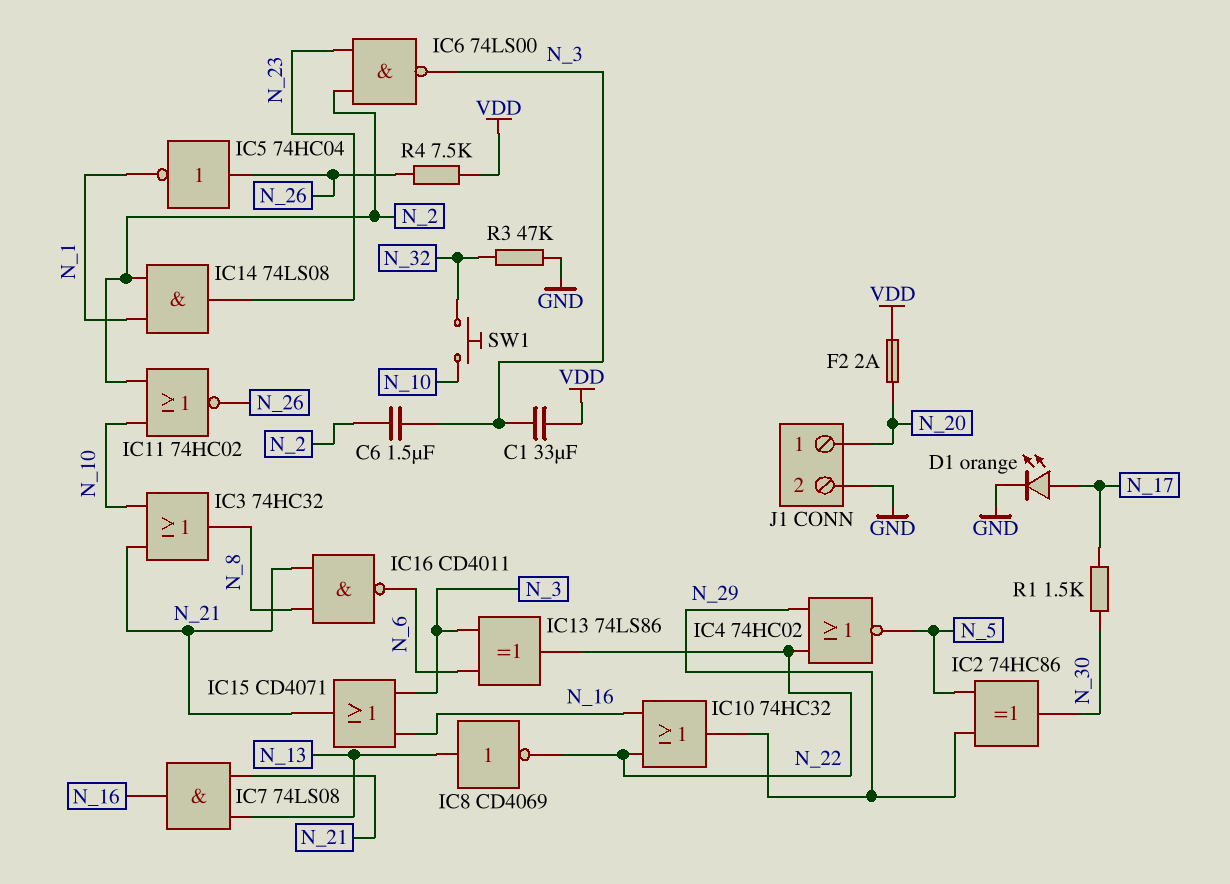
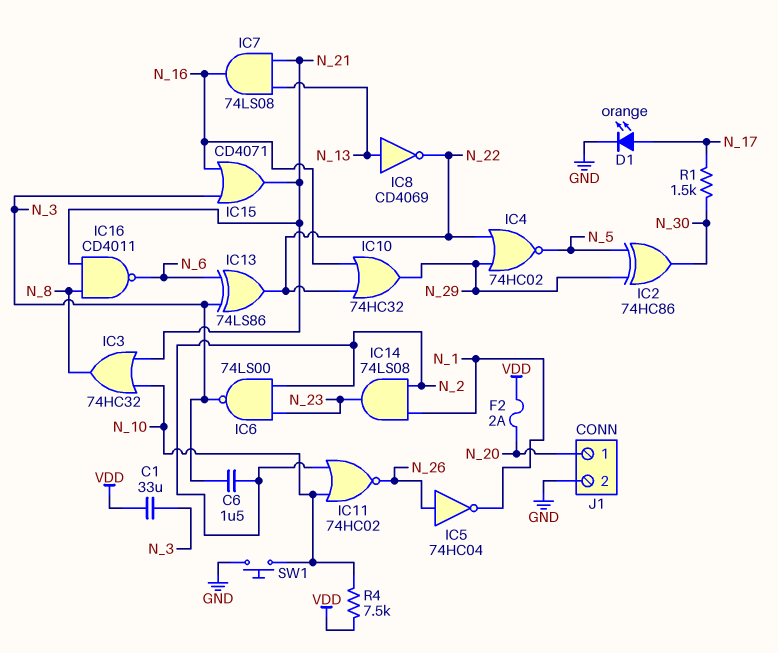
R3: 47k (GND, N_32) -> none
R4: 7.5k (N_26, VDD) -> 7.5k (N_10, VDD)
SW1: button (N_10, N_32) -> button (GND, N_10)

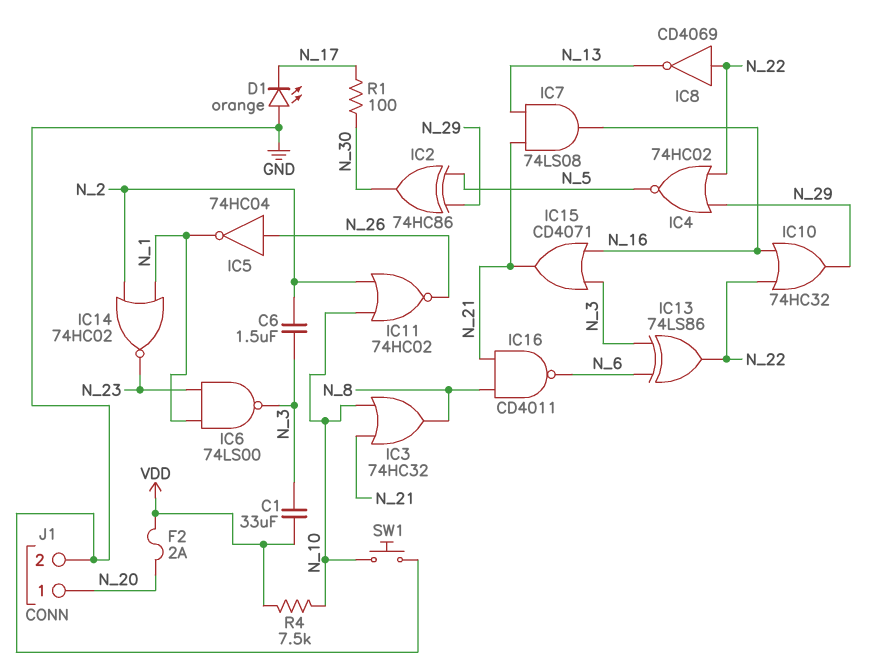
D1: LED orange (A N_17, K GND) -> LED orange (A GND, K N_17)
IC6: NAND 74LS00 (in N_2, in N_23, out N_3) -> NAND 74LS00 (in N_1, in N_23, out N_3)
IC8: NOT CD4069 (in N_13, out N_22) -> NOT CD4069 (in N_22, out N_13)
IC14: AND 74LS08 (in N_1, in N_2, out N_23) -> NOR 74HC02 (in N_1, in N_2, out N_23)
R1: 1.5k (N_17, N_30) -> 100 (N_17, N_30)

